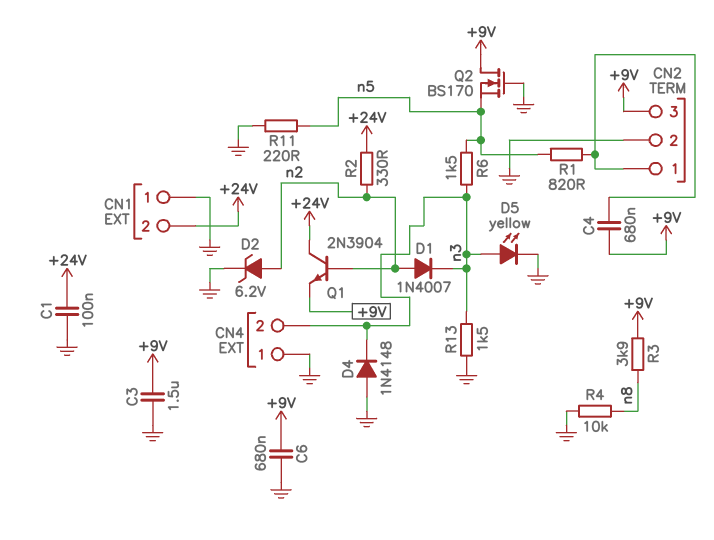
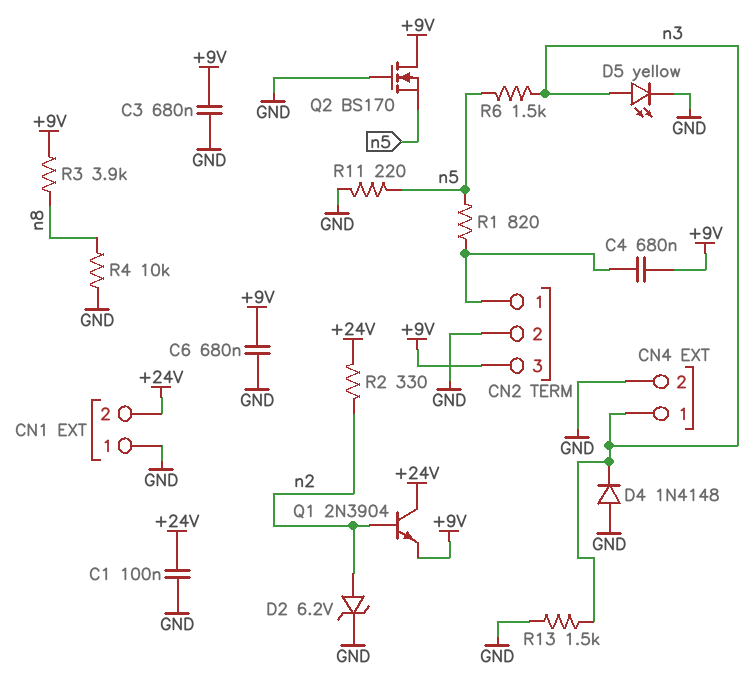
C3: 1.5uF (+9V, GND) -> 680nF (+9V, GND)
CN4 pin 1: GND -> n3
CN4 pin 2: n3 -> GND
D1: diode 1N4007 (A n2, K n3) -> none

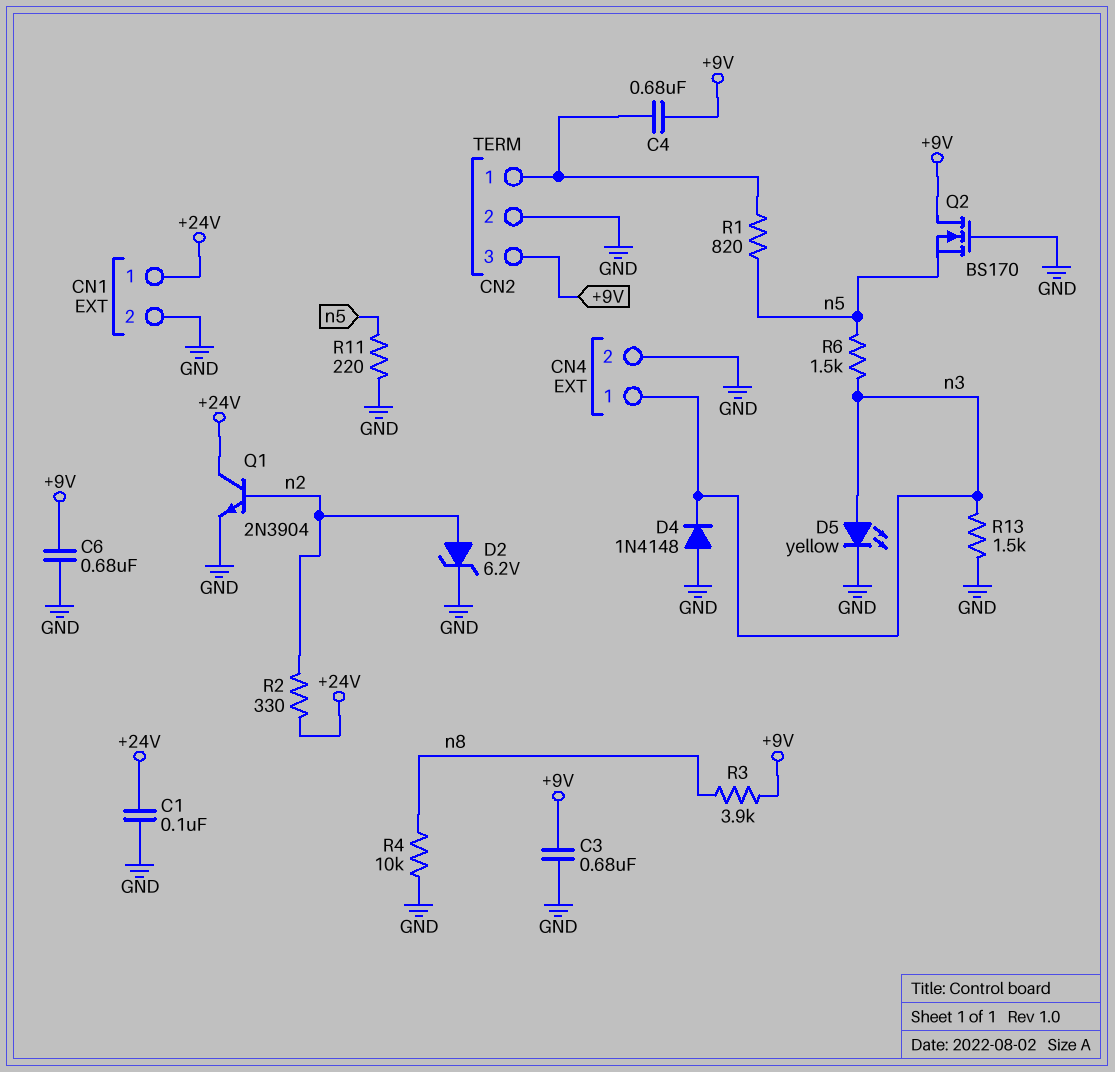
CN1 pin 1: GND -> +24V
CN1 pin 2: +24V -> GND
Q1: NPN 2N3904 (B n2, C +24V, E +9V) -> NPN 2N3904 (B n2, C +24V, E GND)

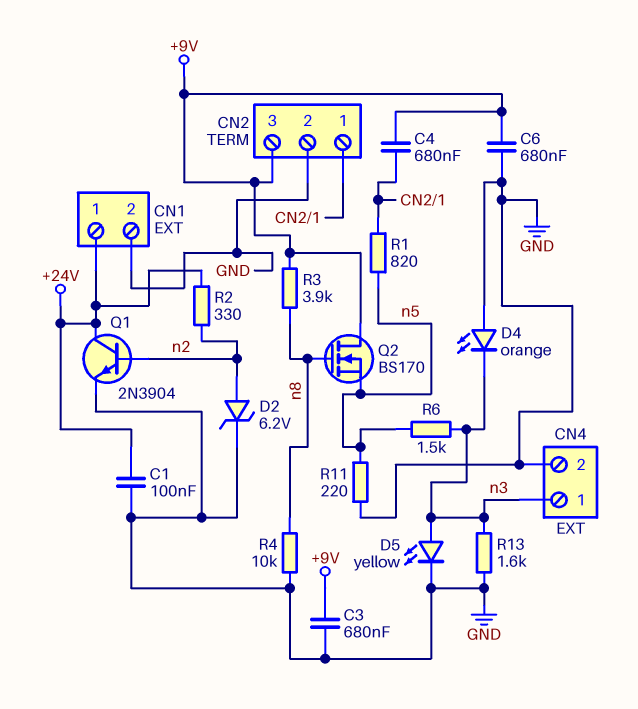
D4: diode 1N4148 (A GND, K n3) -> LED orange (A GND, K n3)
Q2: NMOS BS170 (G GND, D +9V, S n5) -> NMOS BS170 (G n8, D +9V, S n5)
R13: 1.5k (GND, n3) -> 1.6k (GND, n3)

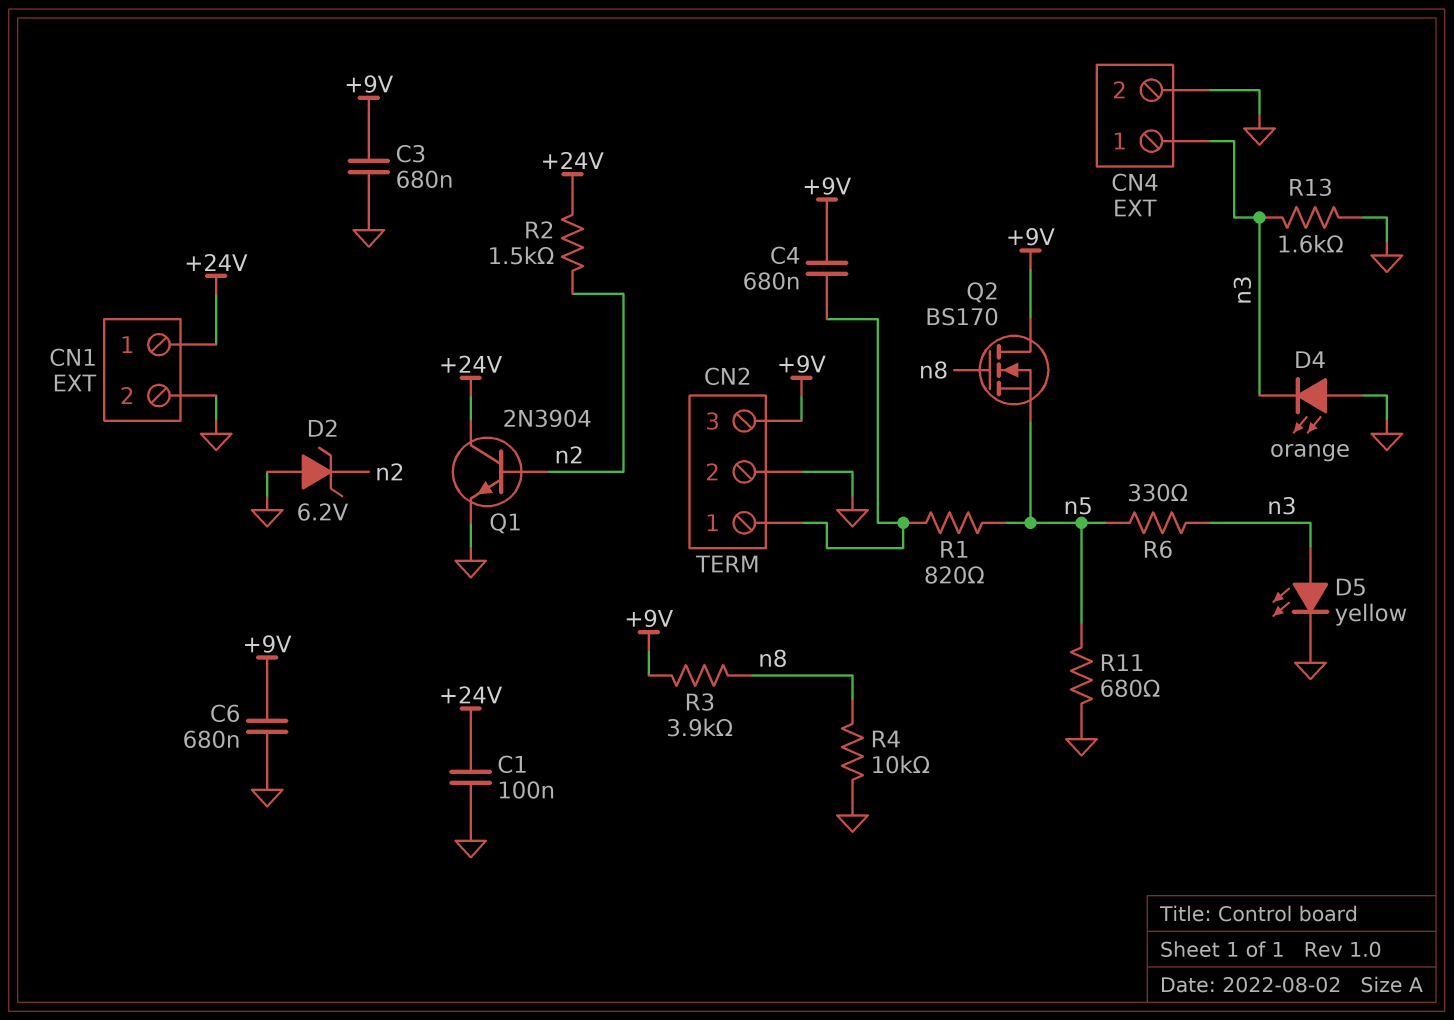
D2: zener 6.2V (A n2, K GND) -> zener 6.2V (A GND, K n2)
R2: 330 (+24V, n2) -> 1.5k (+24V, n2)
R6: 1.5k (n3, n5) -> 330 (n3, n5)
R11: 220 (GND, n5) -> 680 (GND, n5)

